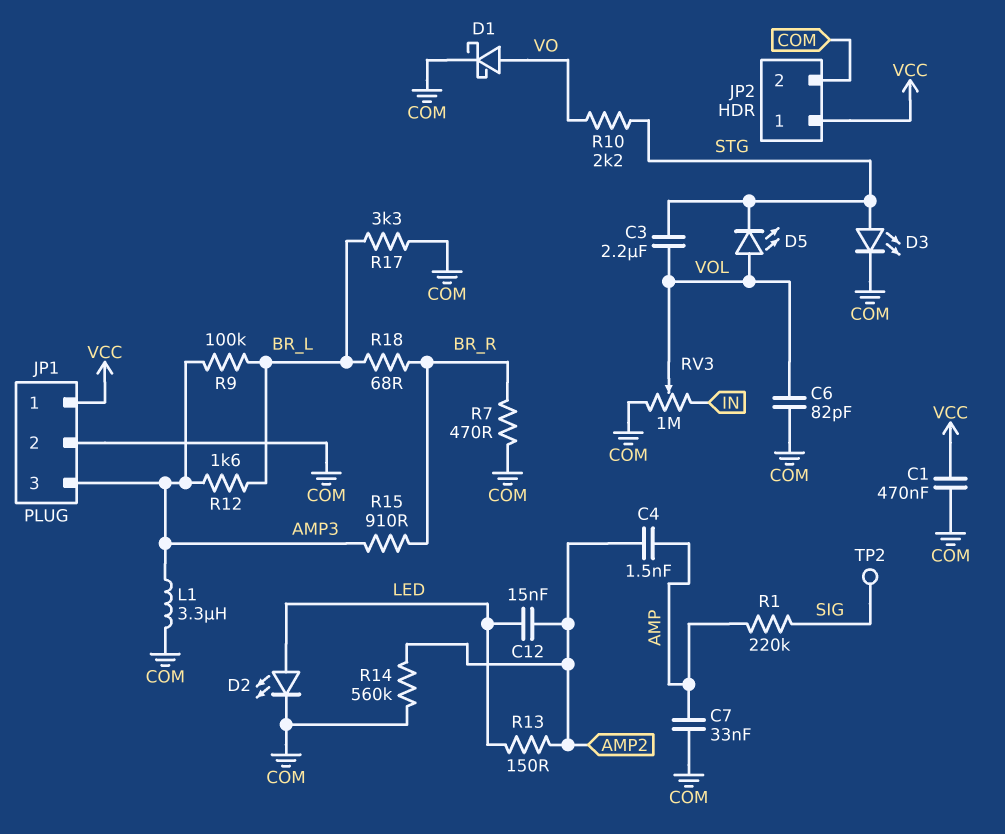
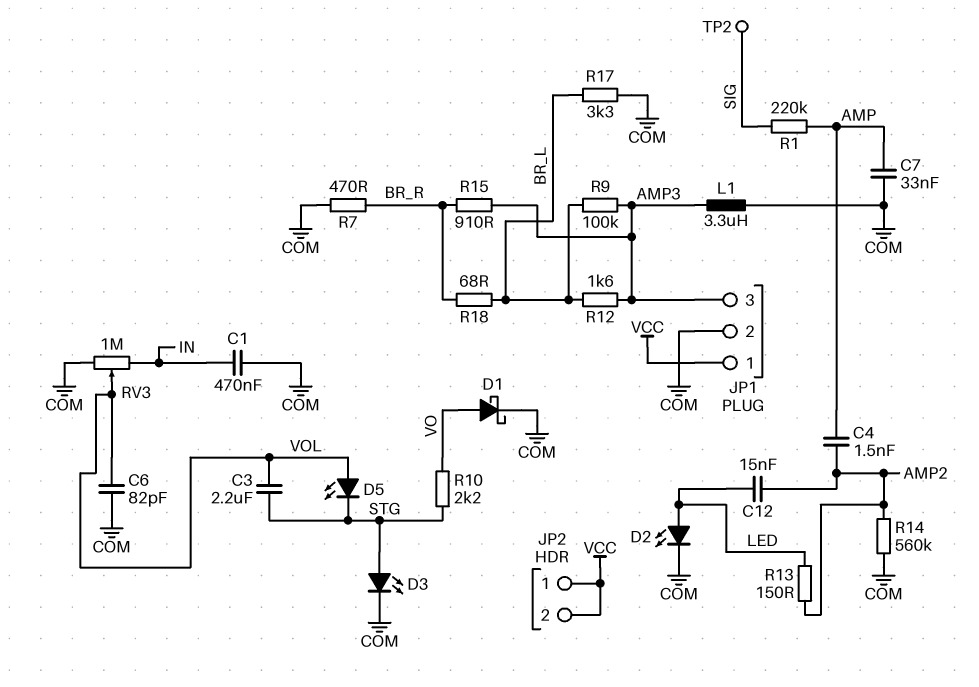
C1: 470nF (COM, VCC) -> 470nF (COM, IN)
JP2 pin 2: COM -> VCC

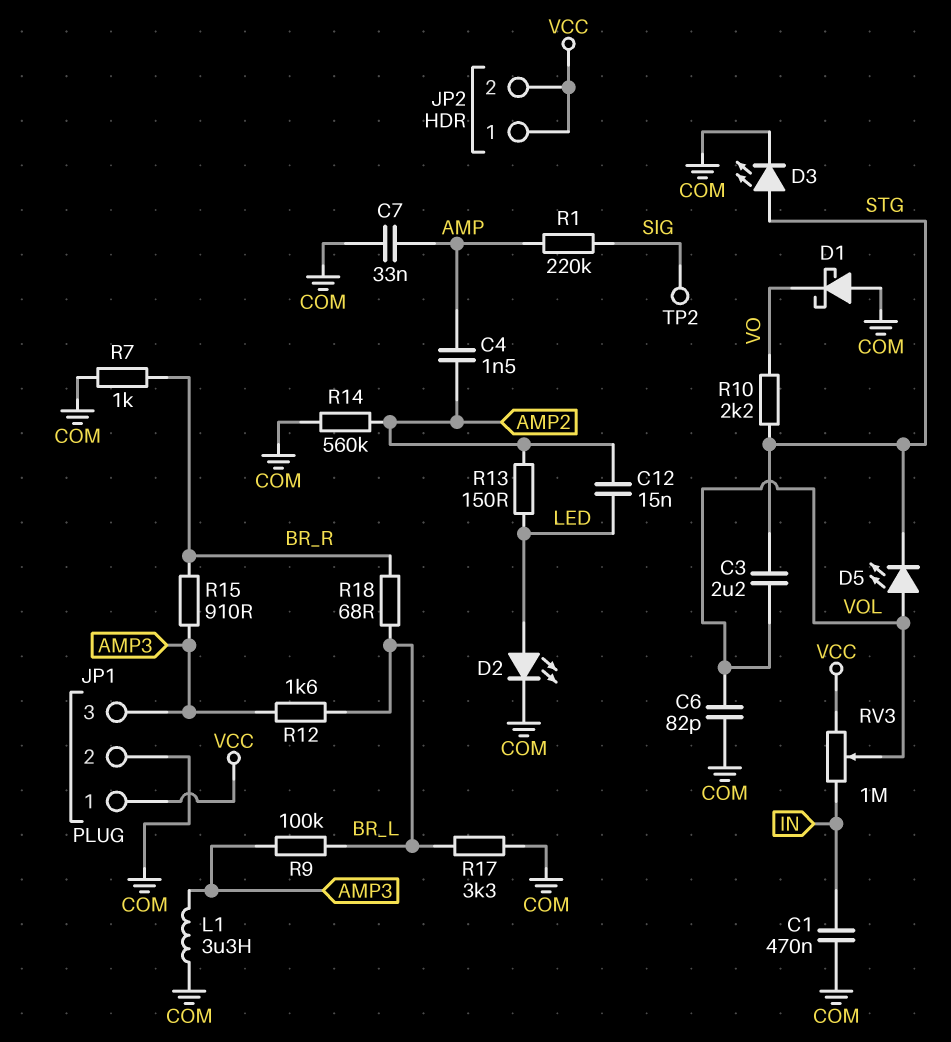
D1: schottky (A VO, K COM) -> schottky (A COM, K VO)
R7: 470 (BR_R, COM) -> 1k (BR_R, COM)
RV3: 1M (COM, IN, wiper VOL) -> 1M (IN, VCC, wiper VOL)

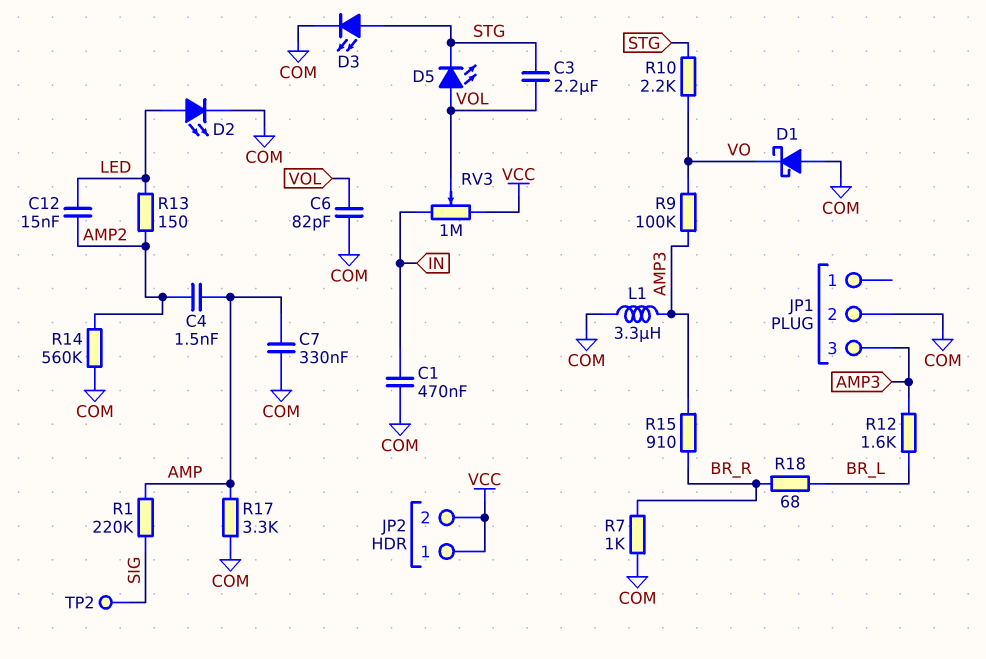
C7: 33nF (AMP, COM) -> 330nF (AMP, COM)
JP1 pin 1: VCC -> none
R9: 100k (AMP3, BR_L) -> 100k (AMP3, VO)
R17: 3.3k (BR_L, COM) -> 3.3k (AMP, COM)

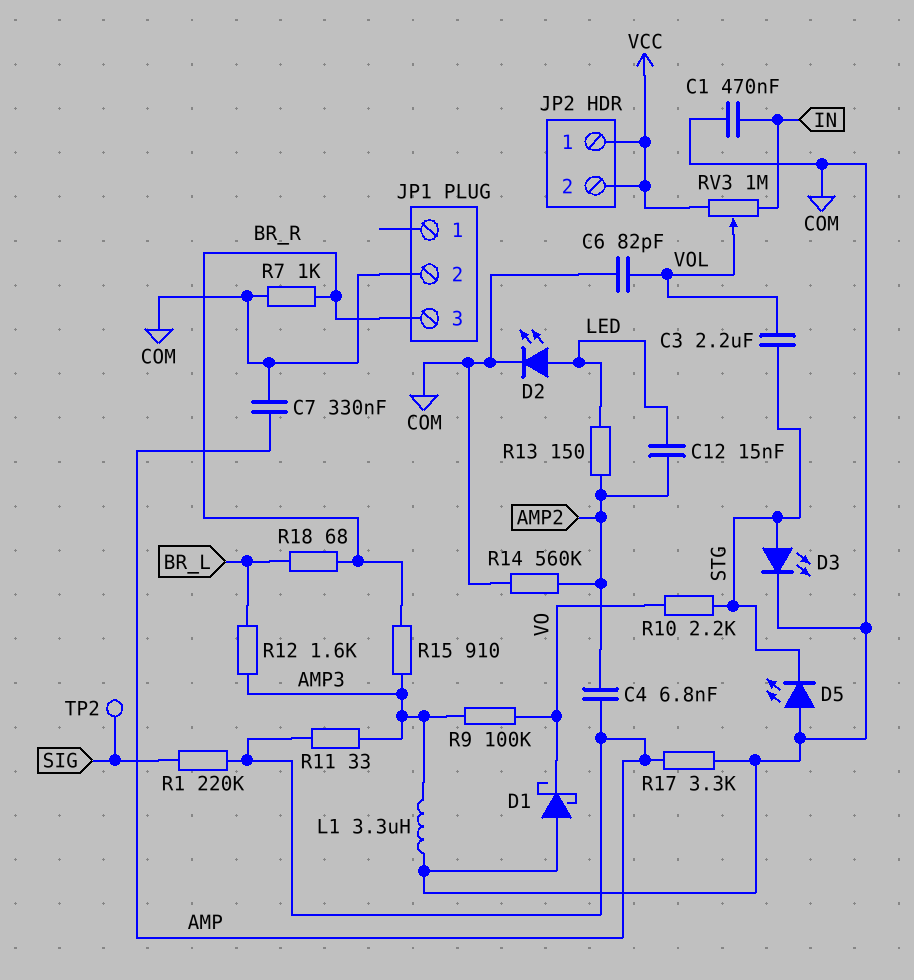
C4: 1.5nF (AMP, AMP2) -> 6.8nF (AMP, AMP2)
D5: LED (A VOL, K STG) -> LED (A COM, K STG)
JP1 pin 3: AMP3 -> BR_R
R11: none -> 33 (AMP, AMP3)

